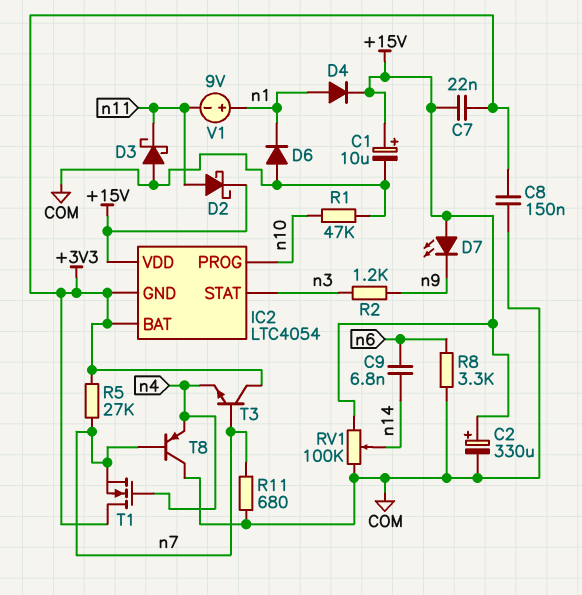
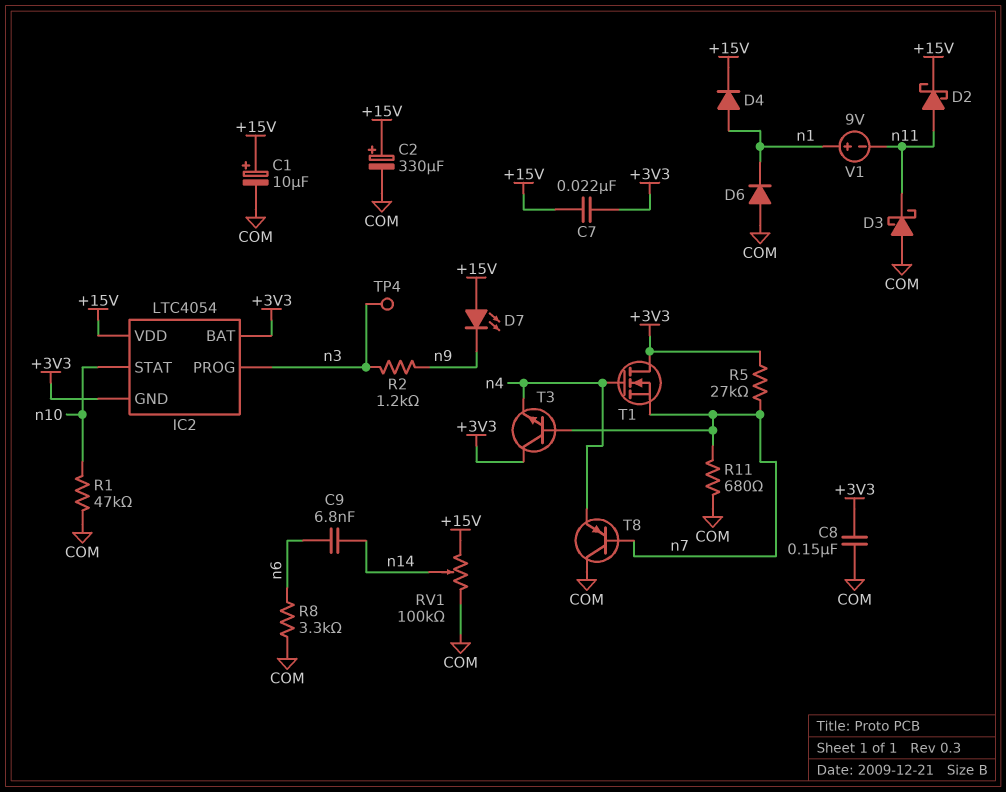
IC2 pin PROG: n10 -> n3
IC2 pin STAT: n3 -> n10
TP4: none -> test point (n3)

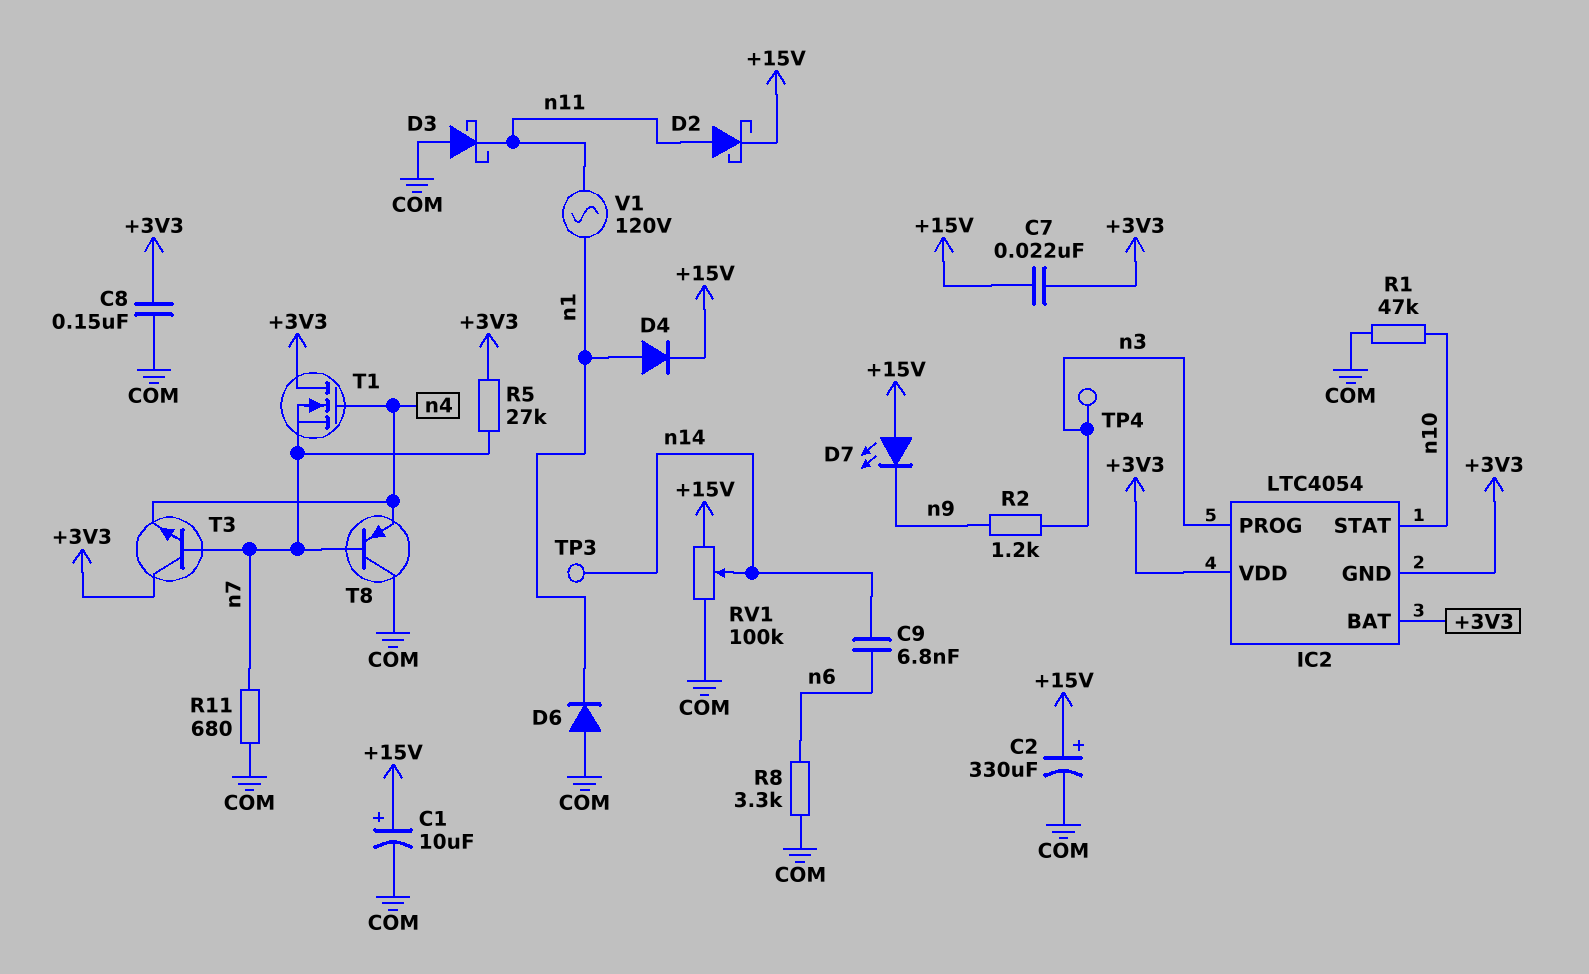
IC2 pin VDD: +15V -> +3V3
TP3: none -> test point (n14)
V1: 9V (plus n1, minus n11) -> AC 120V (n1, n11)

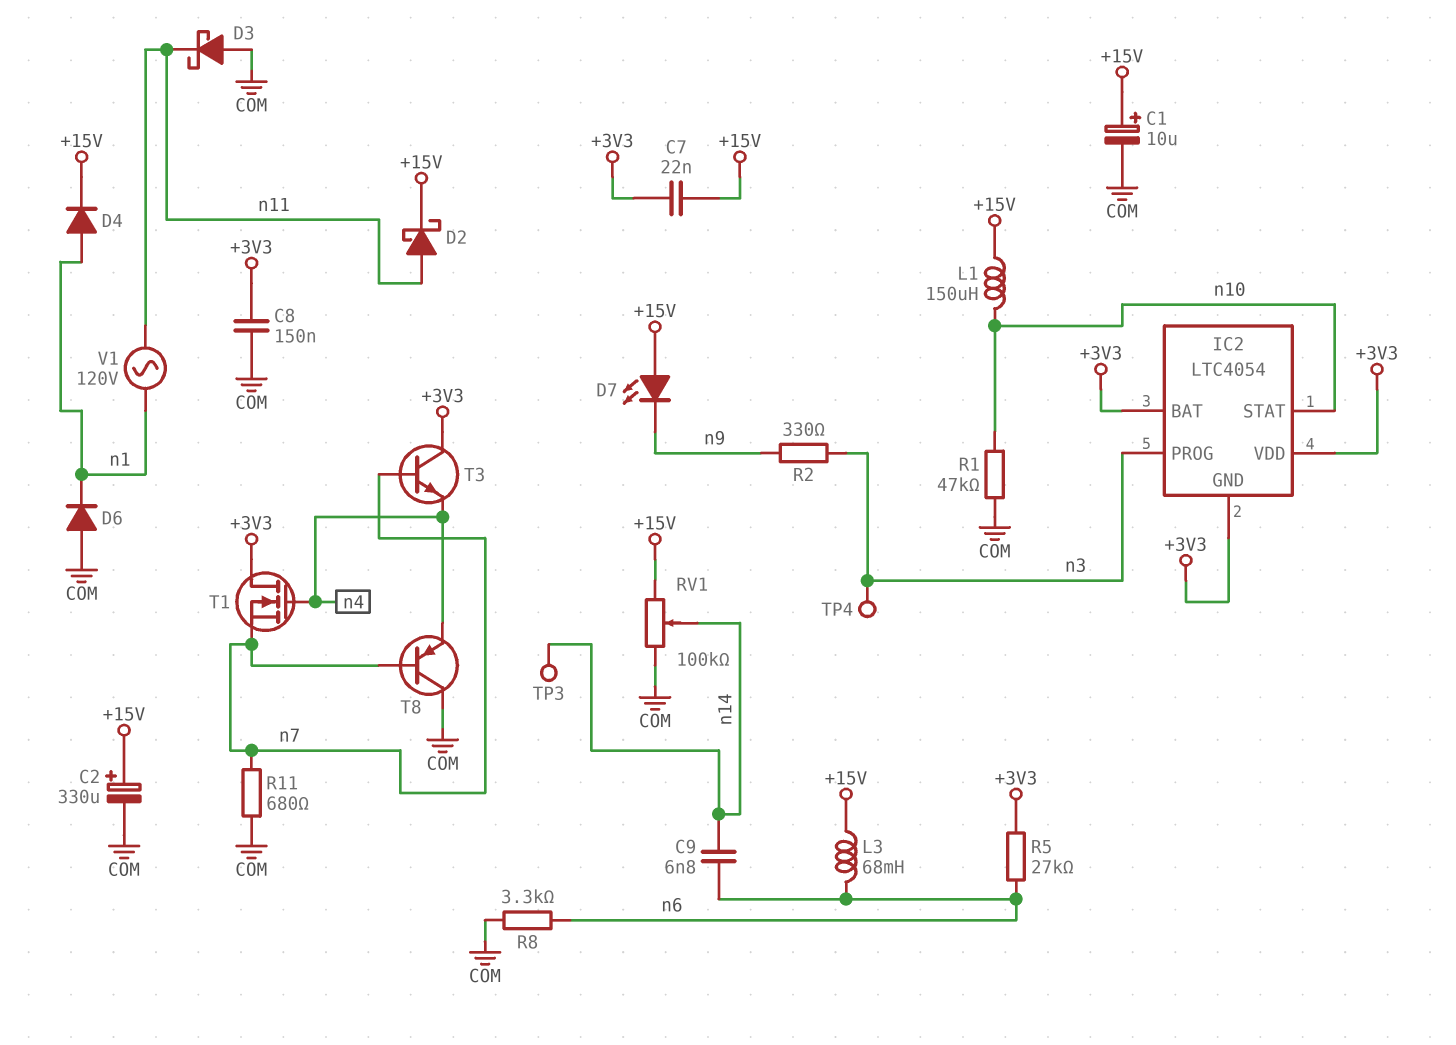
L1: none -> 150uH (+15V, n10)
L3: none -> 68mH (+15V, n6)
R2: 1.2k (n3, n9) -> 330 (n3, n9)
R5: 27k (+3V3, n7) -> 27k (+3V3, n6)

